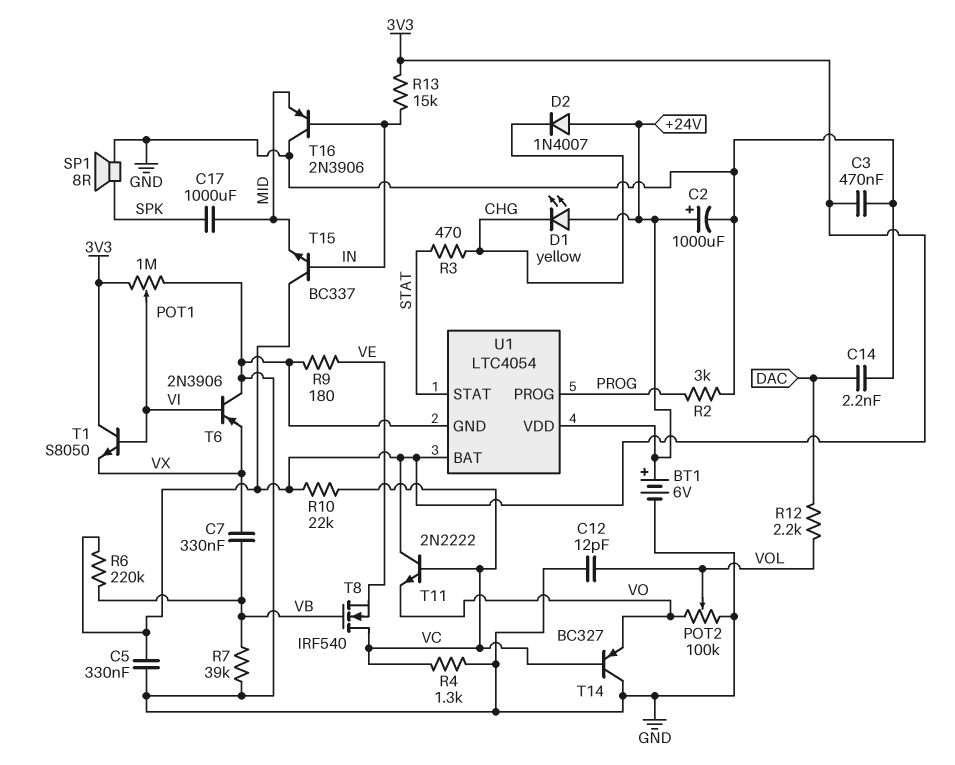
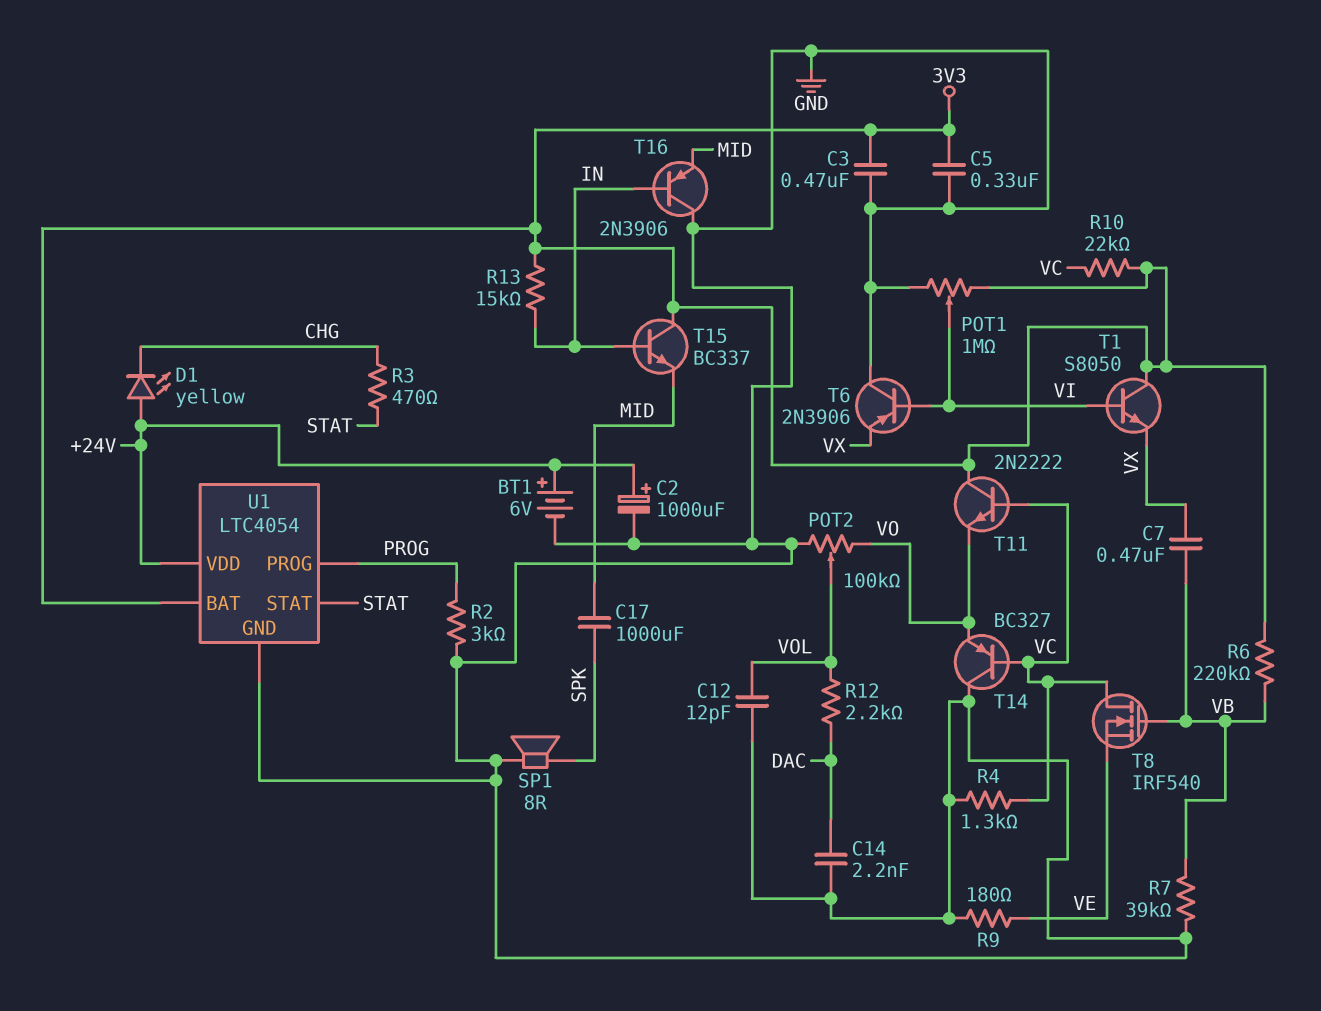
C7: 330nF (VB, VX) -> 470nF (VB, VX)
D2: diode 1N4007 (A +24V, K CHG) -> none

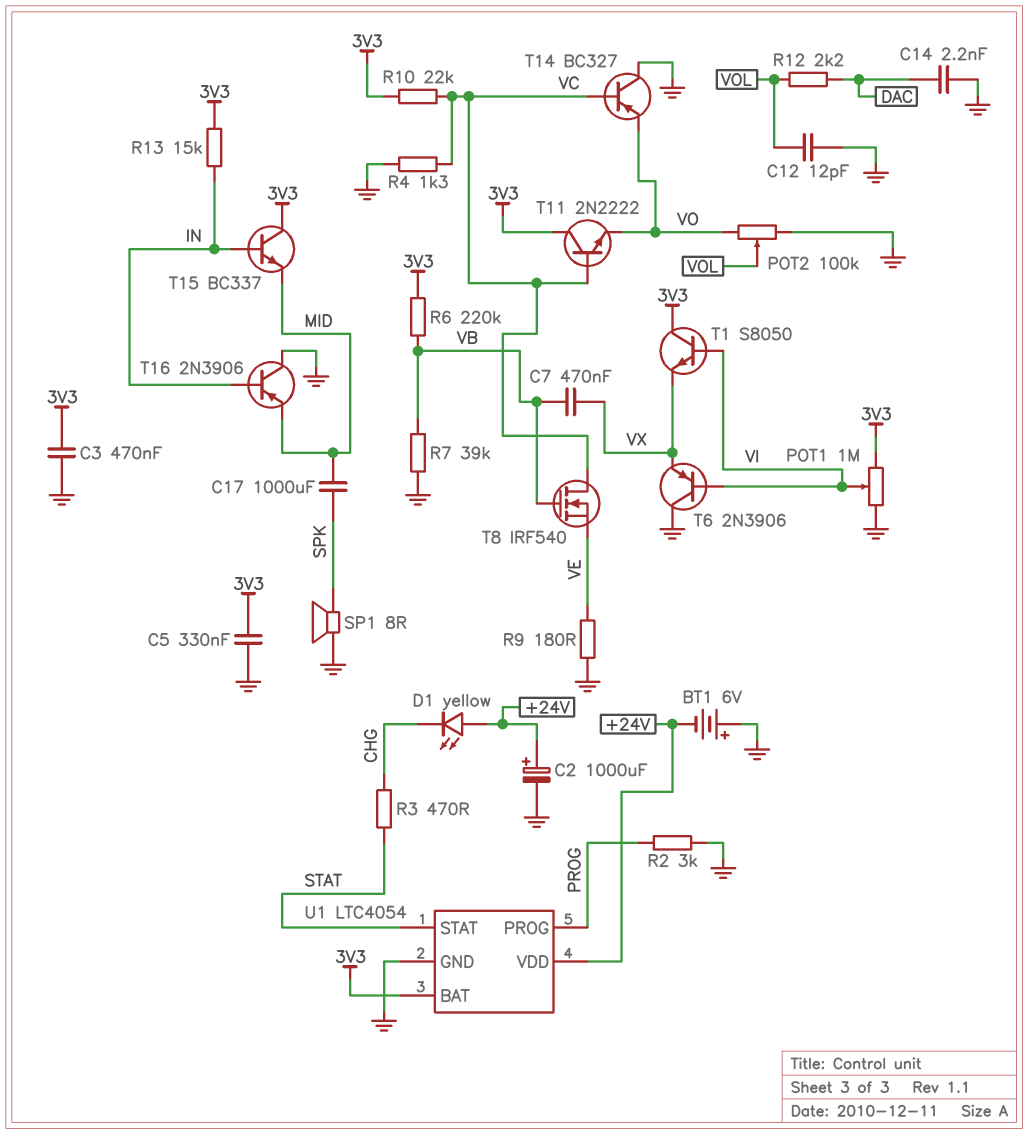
BT1: 6V (plus +24V, minus GND) -> 6V (plus GND, minus +24V)

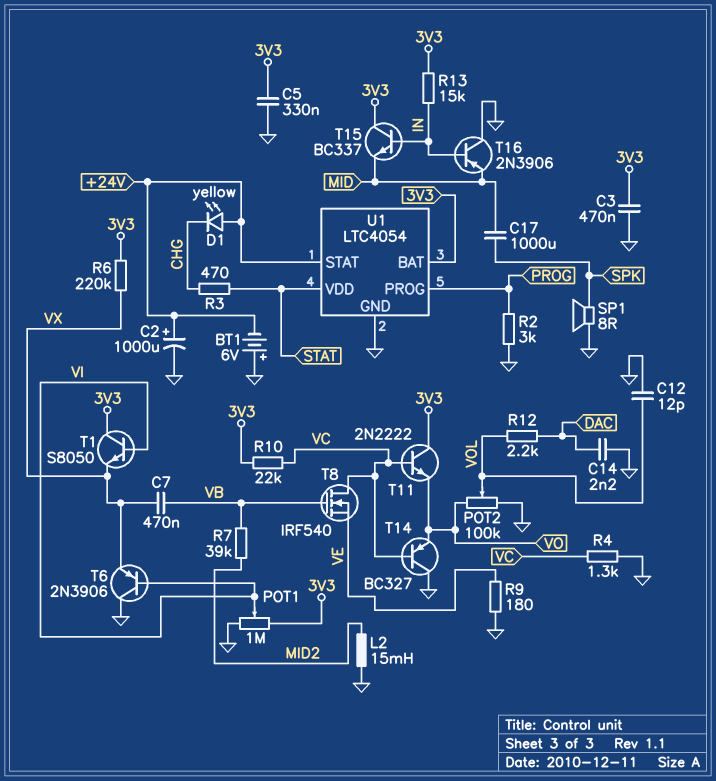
L2: none -> 15mH (GND, MID2)
R6: 220k (3V3, VB) -> 220k (3V3, VX)
R7: 39k (GND, VB) -> 39k (MID2, VB)
U1 pin STAT: STAT -> +24V
U1 pin VDD: +24V -> STAT

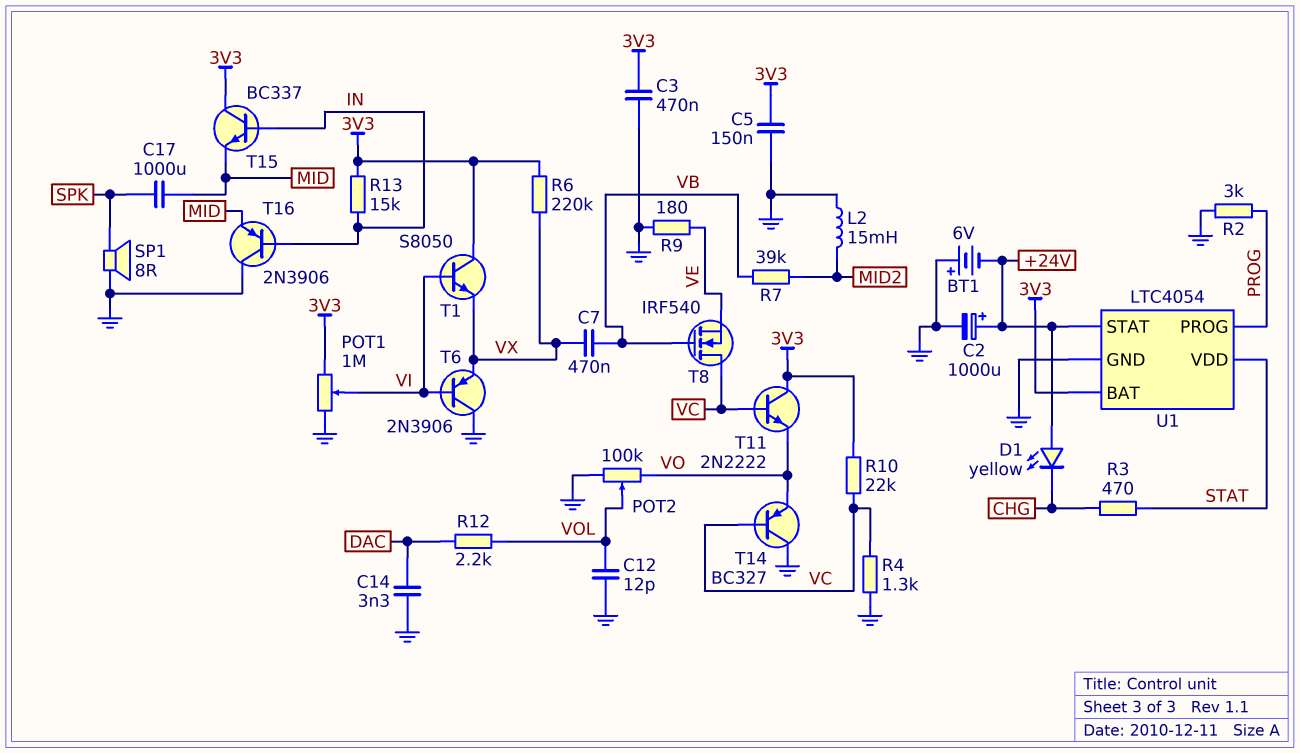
C5: 330nF (3V3, GND) -> 150nF (3V3, GND)
C14: 2.2nF (DAC, GND) -> 3.3nF (DAC, GND)

